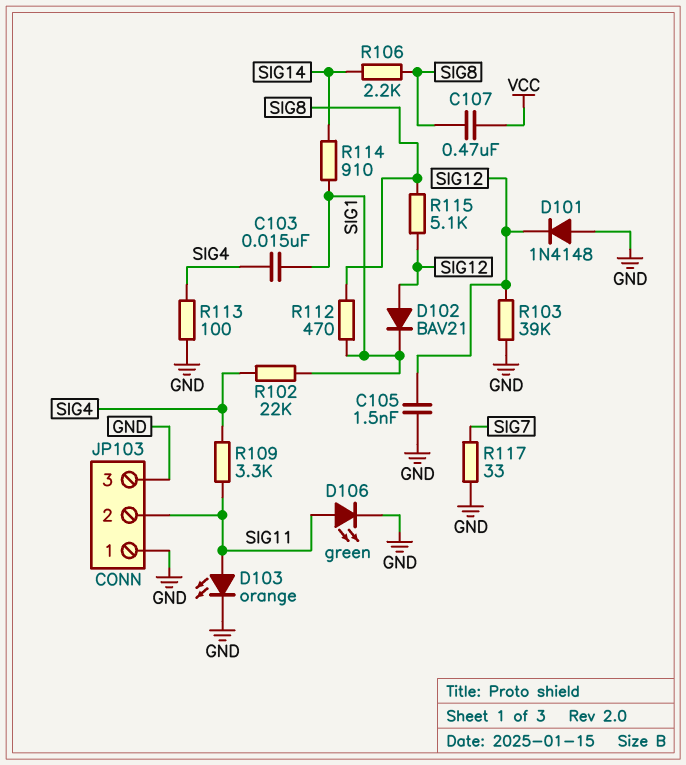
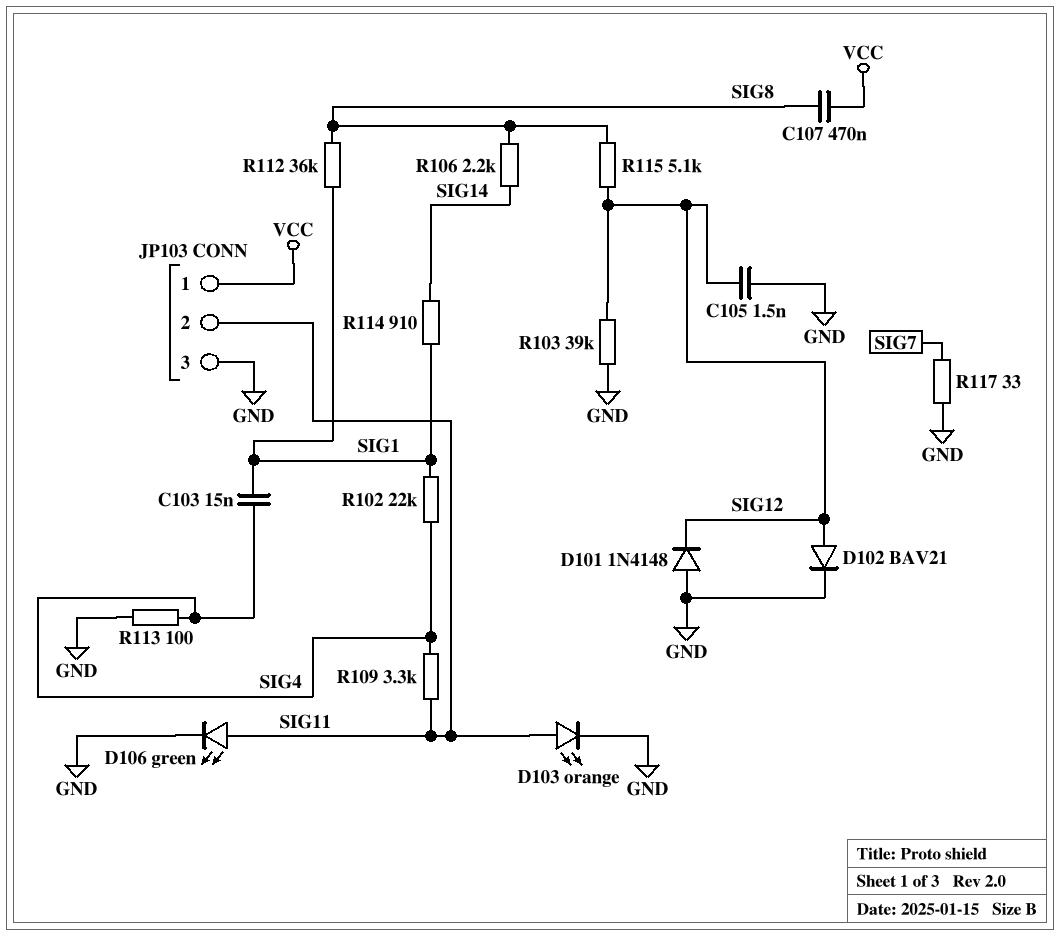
D102: diode BAV21 (A SIG12, K SIG1) -> diode BAV21 (A SIG12, K GND)
JP103 pin 1: GND -> VCC
R112: 470 (SIG1, SIG8) -> 36k (SIG1, SIG8)

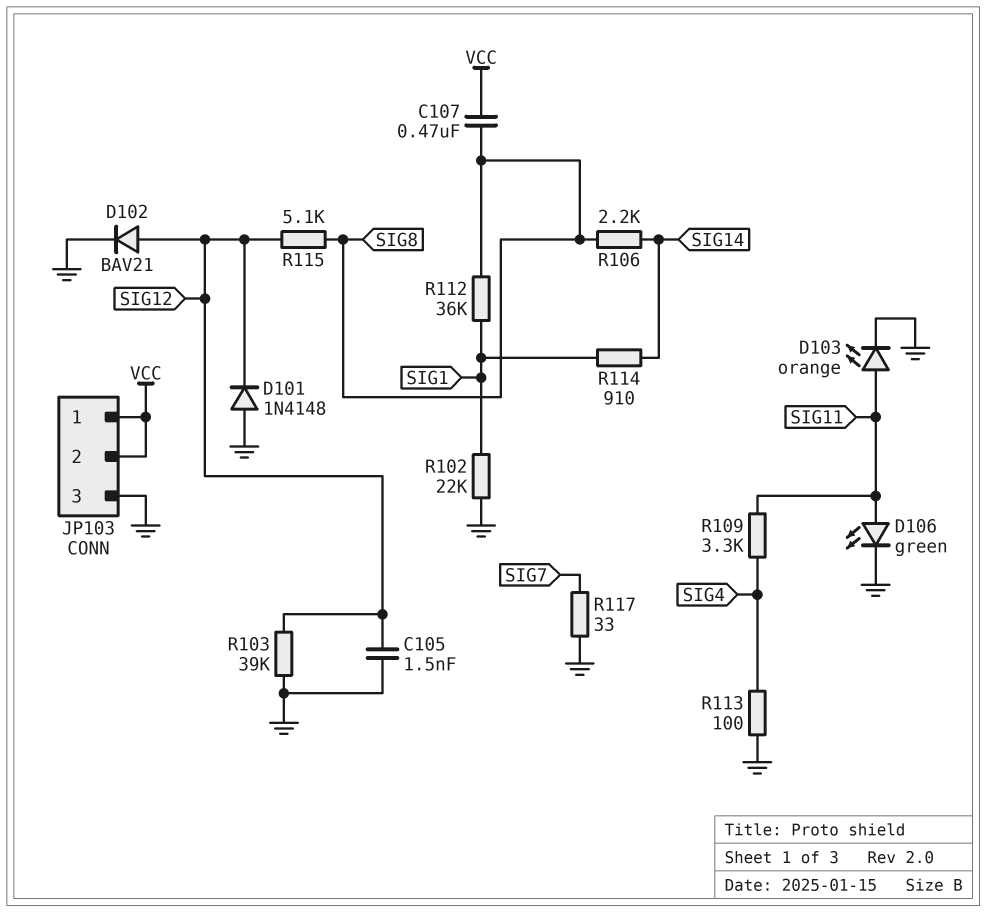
C103: 15nF (SIG1, SIG4) -> none
JP103 pin 2: SIG11 -> VCC
R102: 22k (SIG1, SIG4) -> 22k (GND, SIG1)

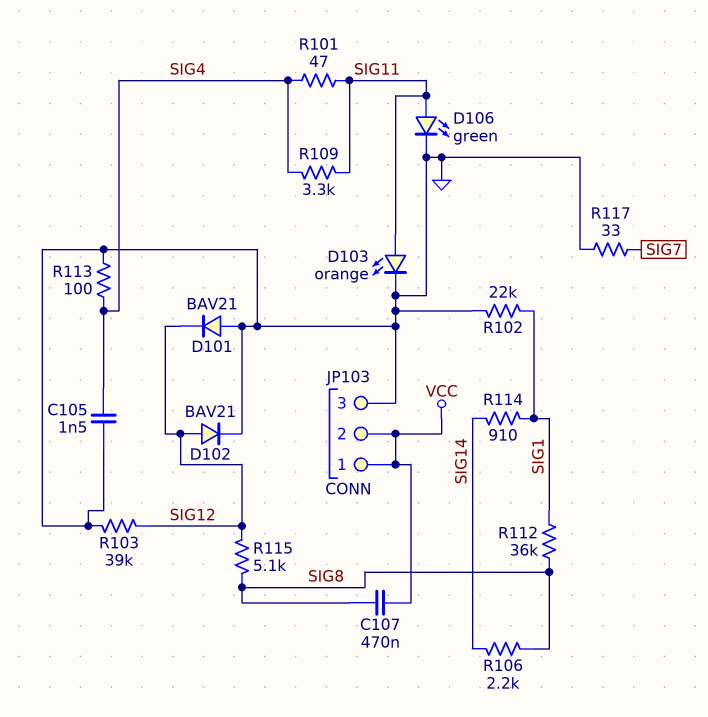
C105: 1.5nF (GND, SIG12) -> 1.5nF (GND, SIG4)
D101: diode 1N4148 (A GND, K SIG12) -> diode BAV21 (A GND, K SIG12)
R101: none -> 47 (SIG4, SIG11)

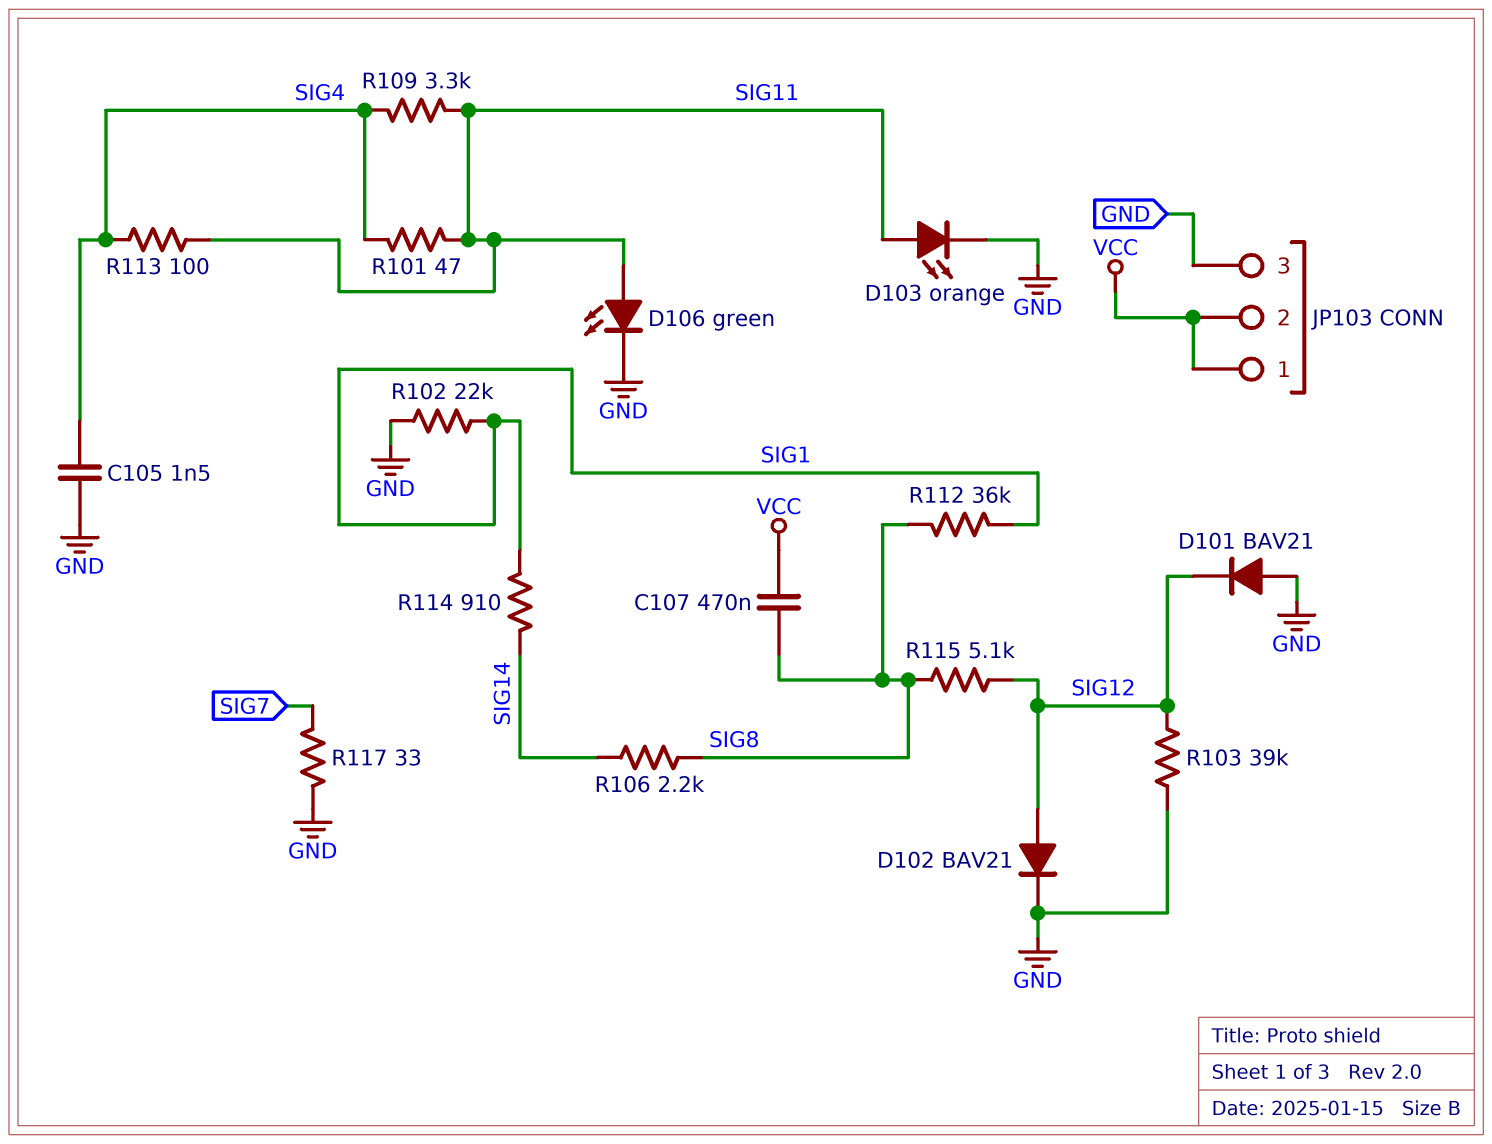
R113: 100 (GND, SIG4) -> 100 (SIG4, SIG11)

